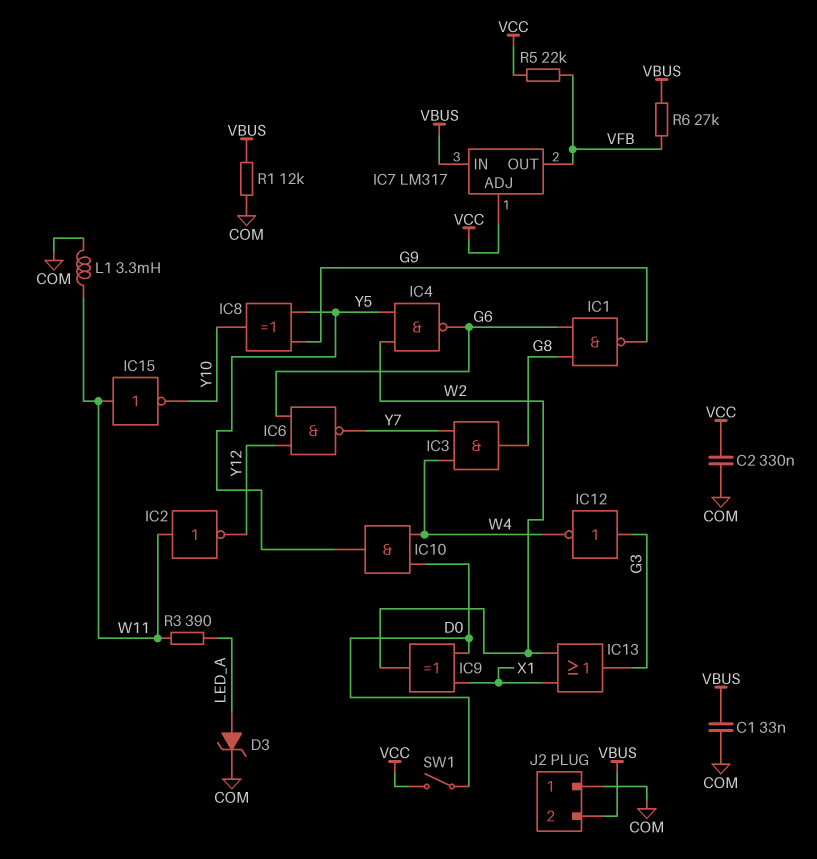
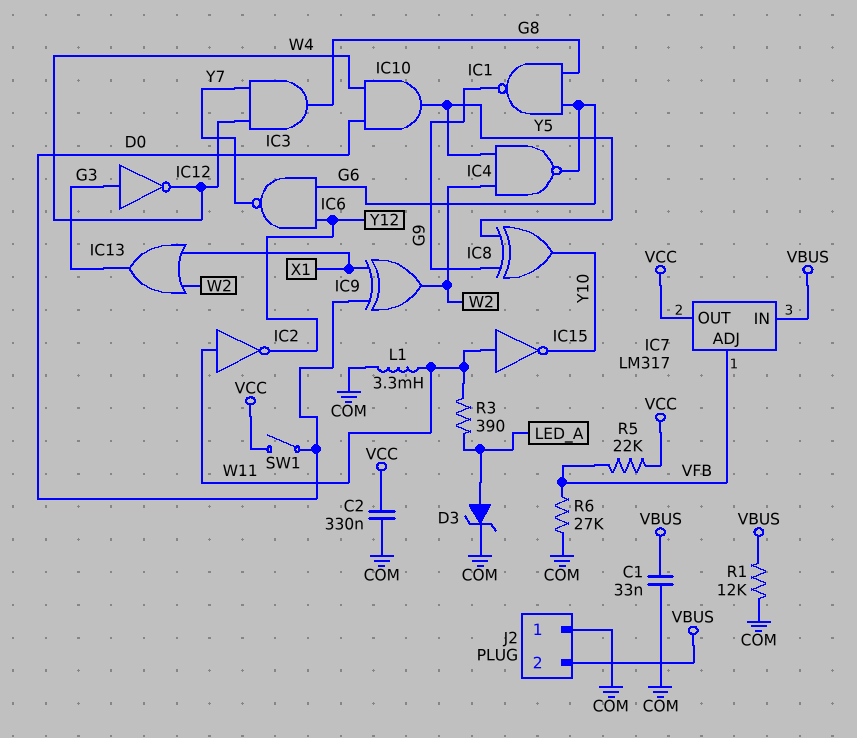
IC7 pin ADJ: VCC -> VFB
IC7 pin OUT: VFB -> VCC
R6: 27k (VBUS, VFB) -> 27k (COM, VFB)

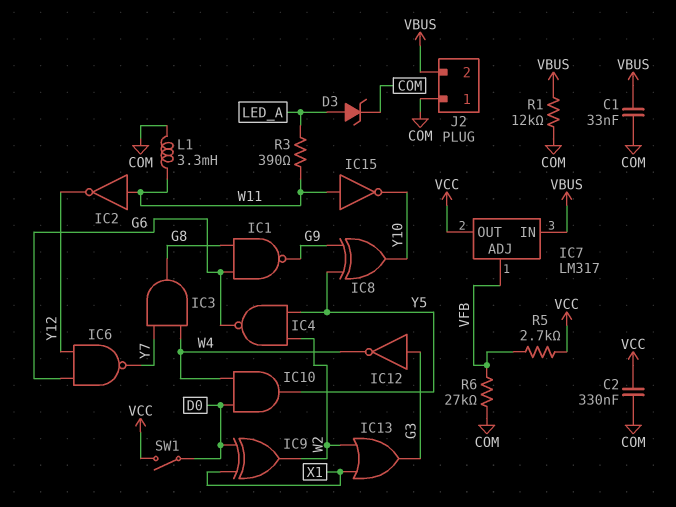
R5: 22k (VCC, VFB) -> 2.7k (VCC, VFB)

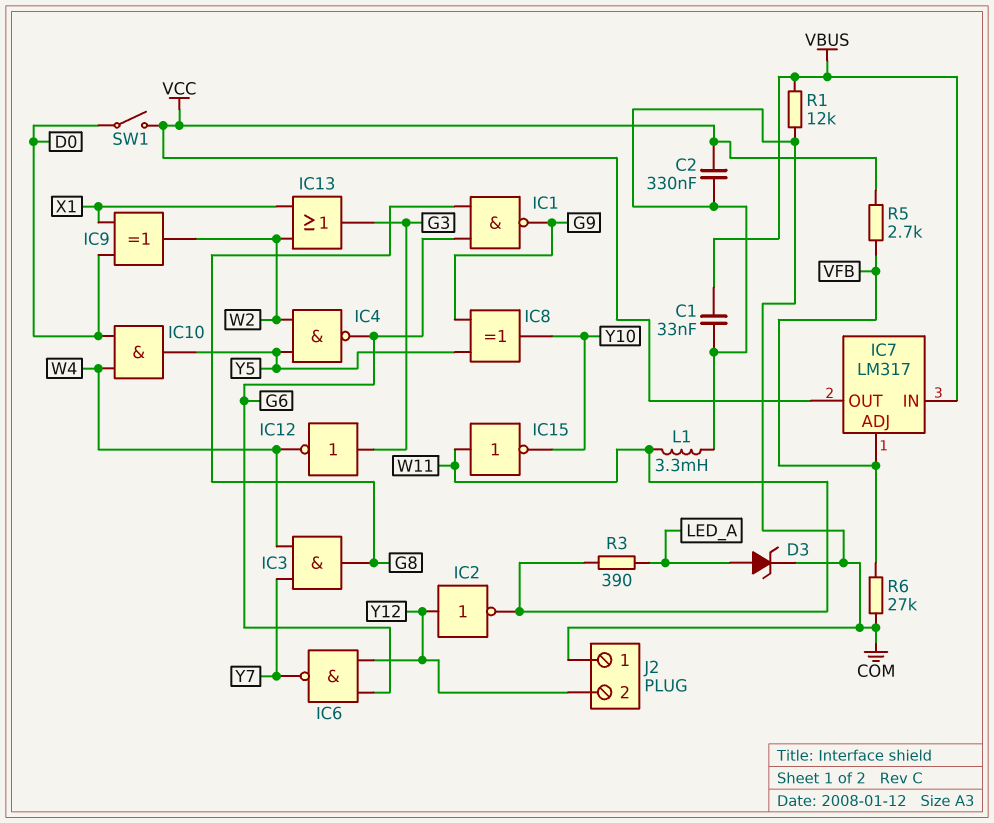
IC2: NOT (in W11, out Y12) -> NOT (in Y12, out W11)
J2 pin 2: VBUS -> Y12

